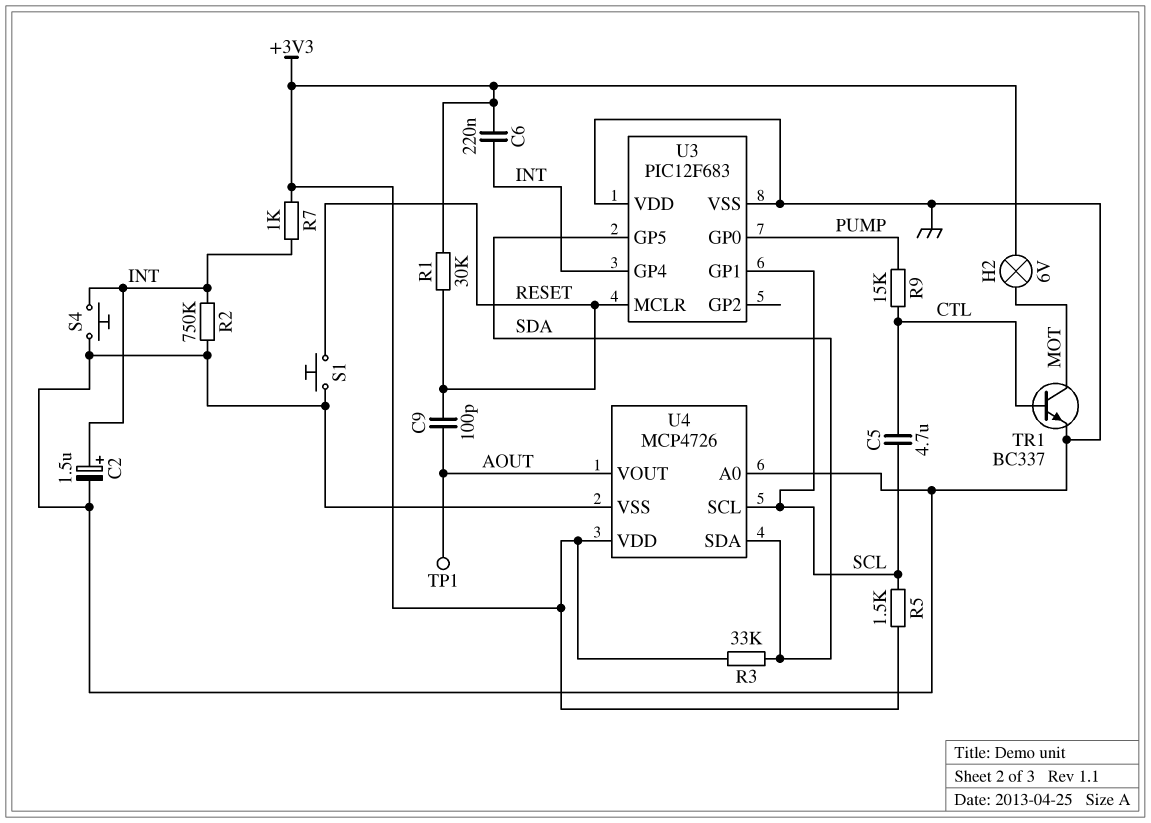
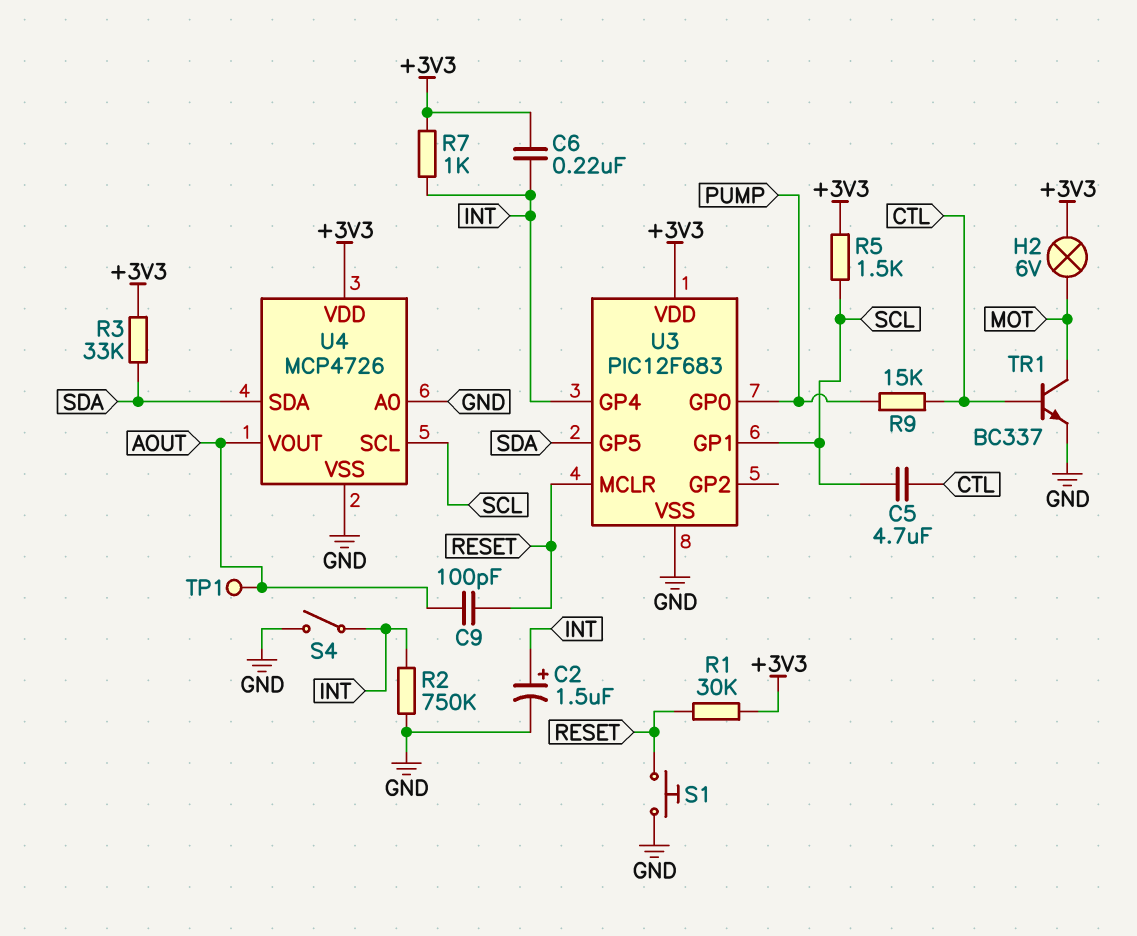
S4: button (GND, INT) -> switch (GND, INT)
U3 pin VDD: GND -> +3V3

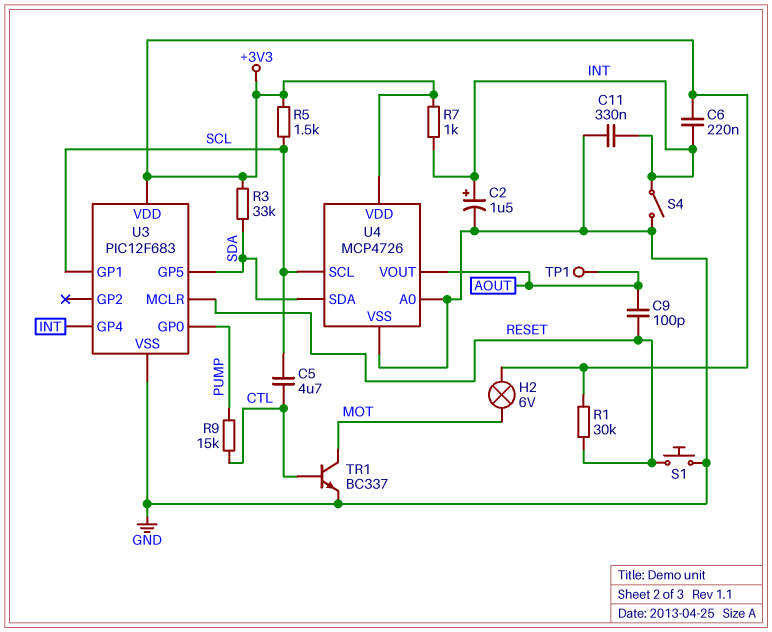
C11: none -> 330nF (GND, INT)
R2: 750k (GND, INT) -> none

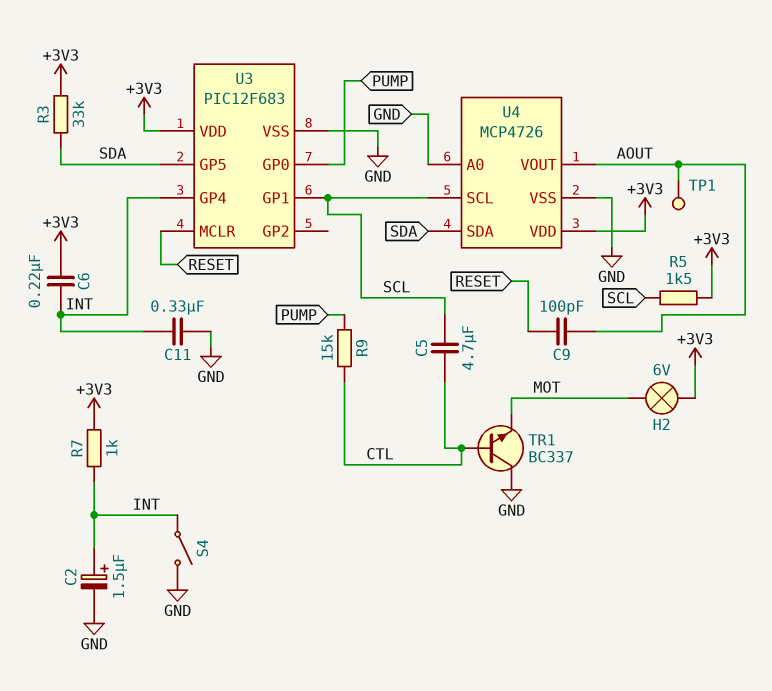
R1: 30k (+3V3, RESET) -> none
S1: button (GND, RESET) -> none
TR1: NPN BC337 (B CTL, C MOT, E GND) -> NPN BC337 (B CTL, C GND, E MOT)

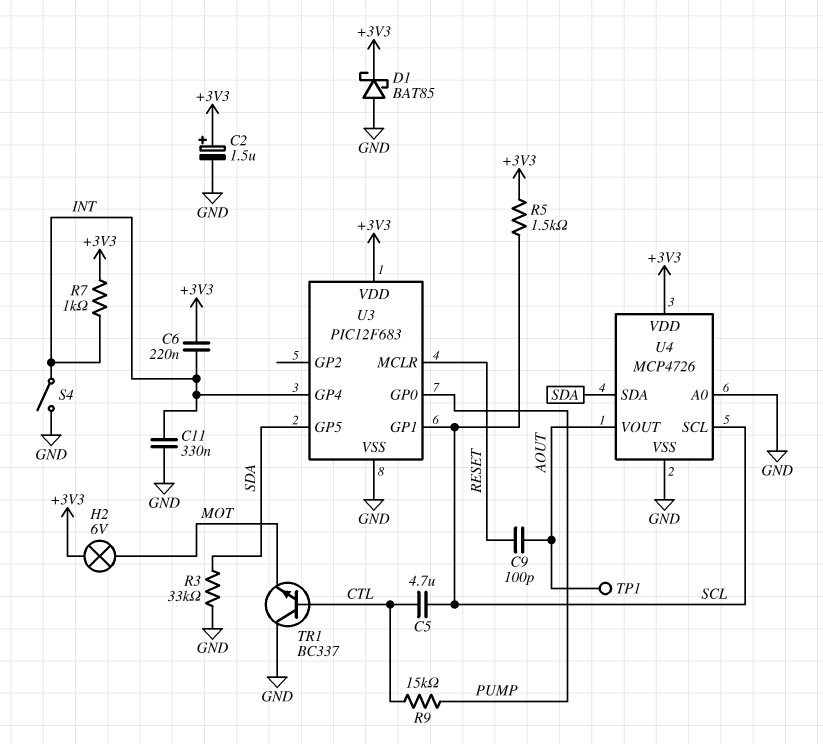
C2: 1.5uF (plus INT, minus GND) -> 1.5uF (plus +3V3, minus GND)
D1: none -> schottky BAT85 (A GND, K +3V3)
R3: 33k (+3V3, SDA) -> 33k (GND, SDA)

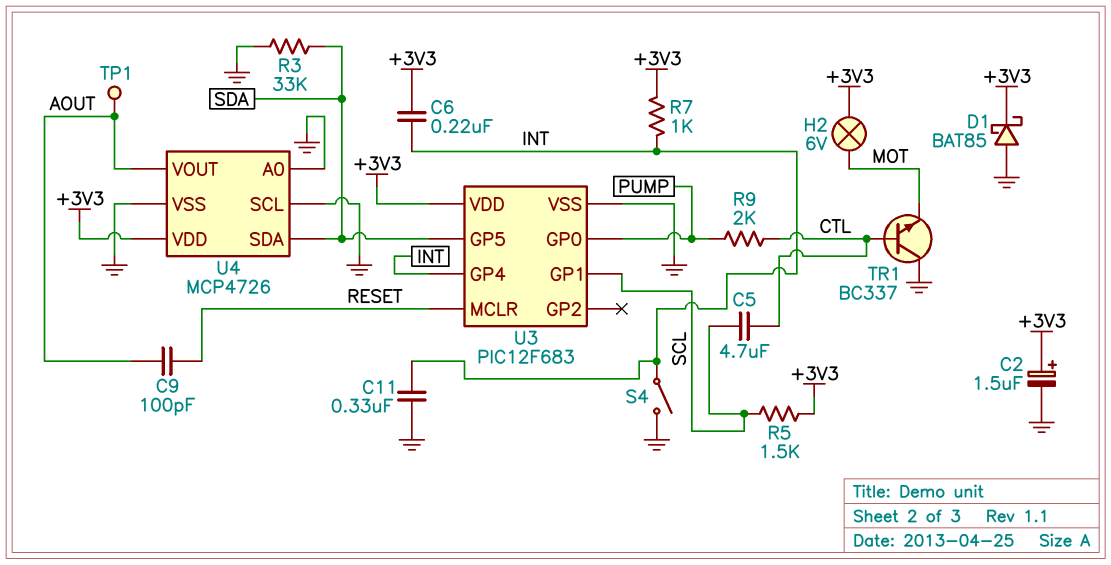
R9: 15k (CTL, PUMP) -> 2k (CTL, PUMP)
U4 pin SCL: SCL -> GND

